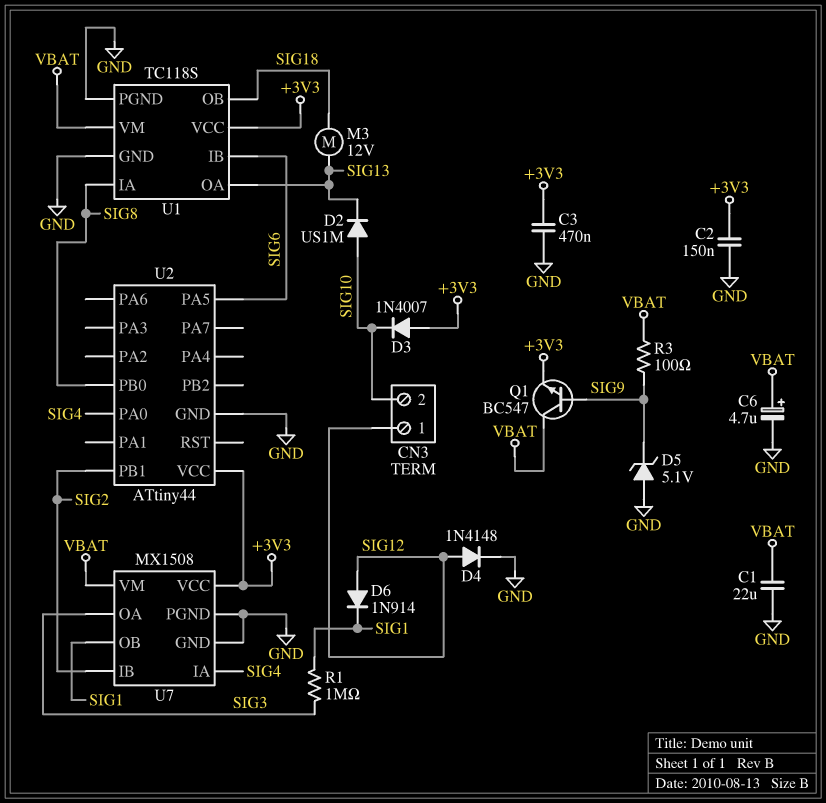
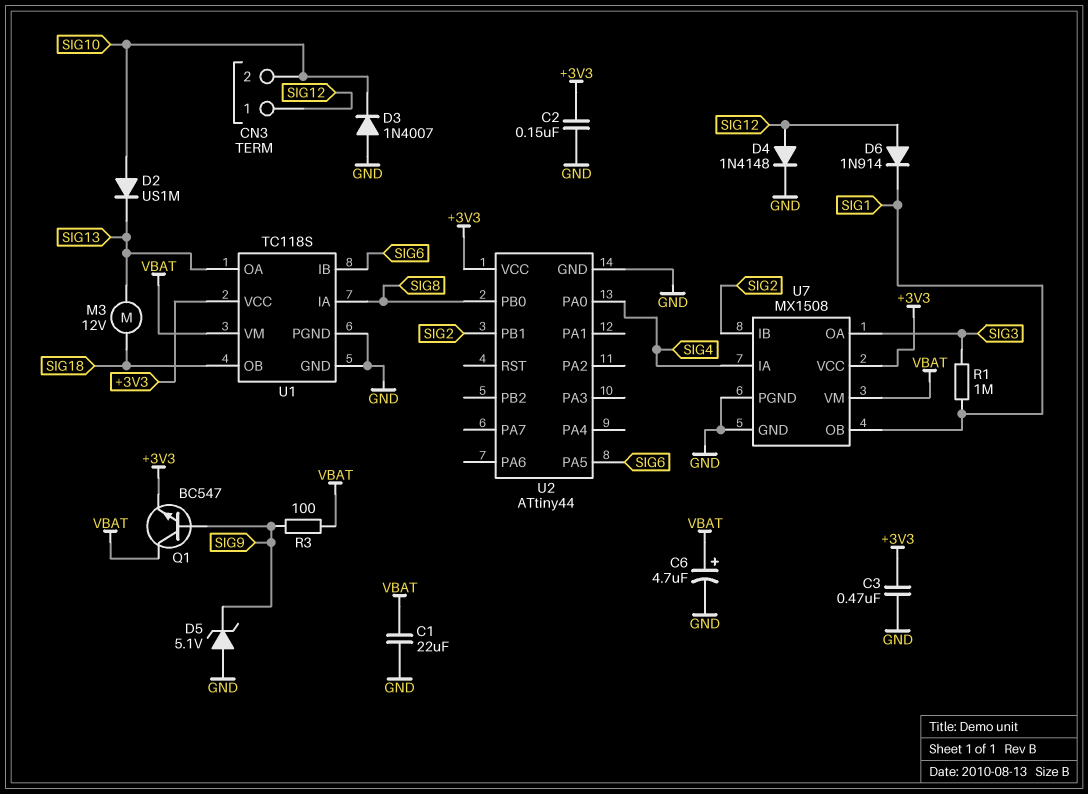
D3: diode 1N4007 (A +3V3, K SIG10) -> diode 1N4007 (A GND, K SIG10)

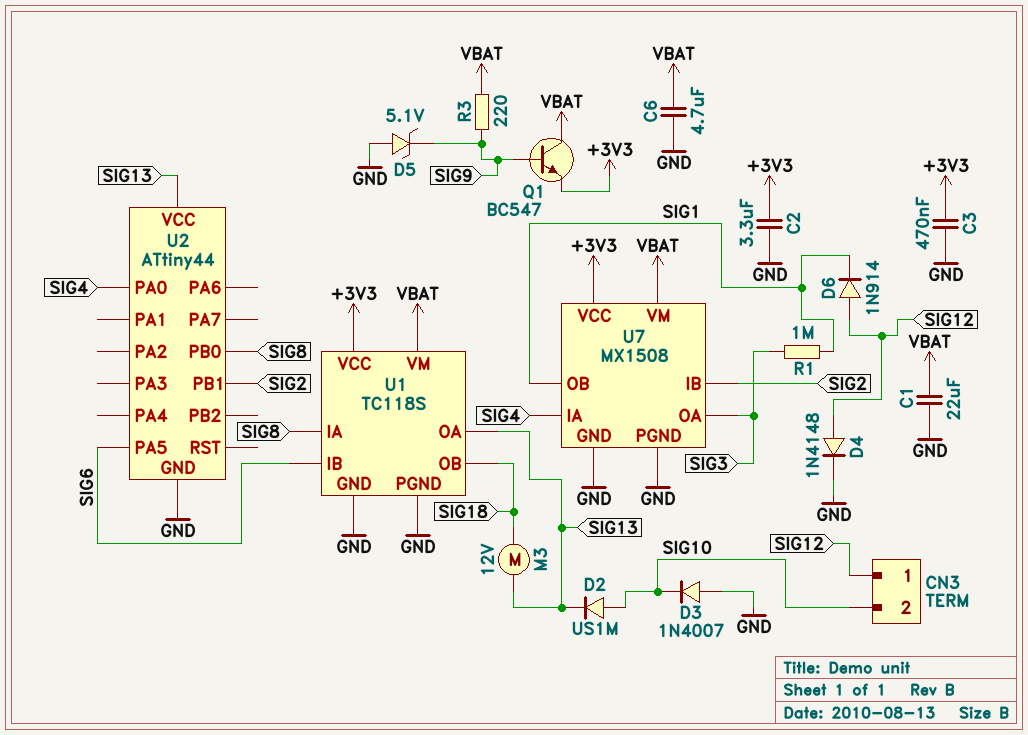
C2: 150nF (+3V3, GND) -> 3.3uF (+3V3, GND)
C6: 4.7uF (plus VBAT, minus GND) -> 4.7uF (GND, VBAT)
R3: 100 (SIG9, VBAT) -> 220 (SIG9, VBAT)
U2 pin VCC: +3V3 -> SIG13

